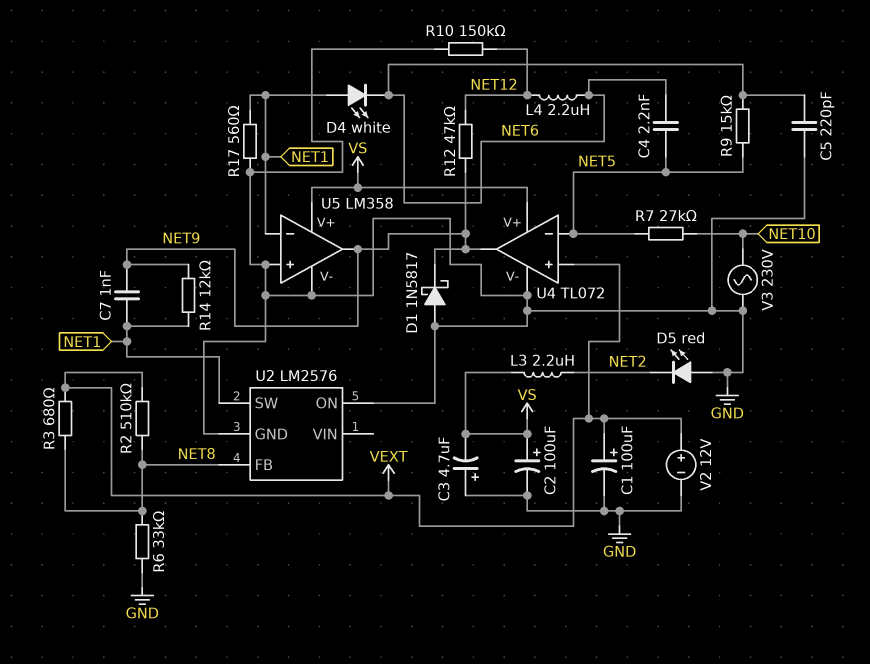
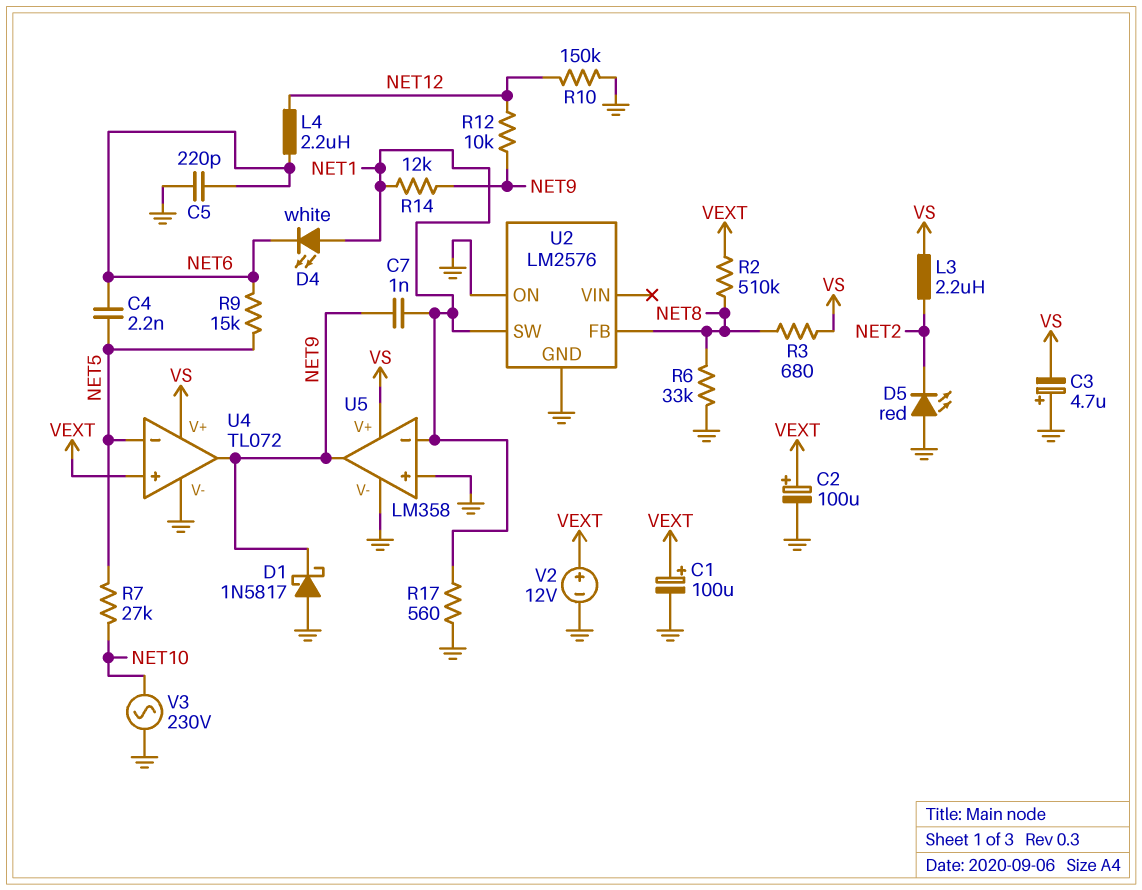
C2: 100uF (plus VS, minus GND) -> 100uF (plus VEXT, minus GND)
R3: 680 (NET8, VEXT) -> 680 (NET8, VS)
R12: 47k (NET9, NET12) -> 10k (NET9, NET12)

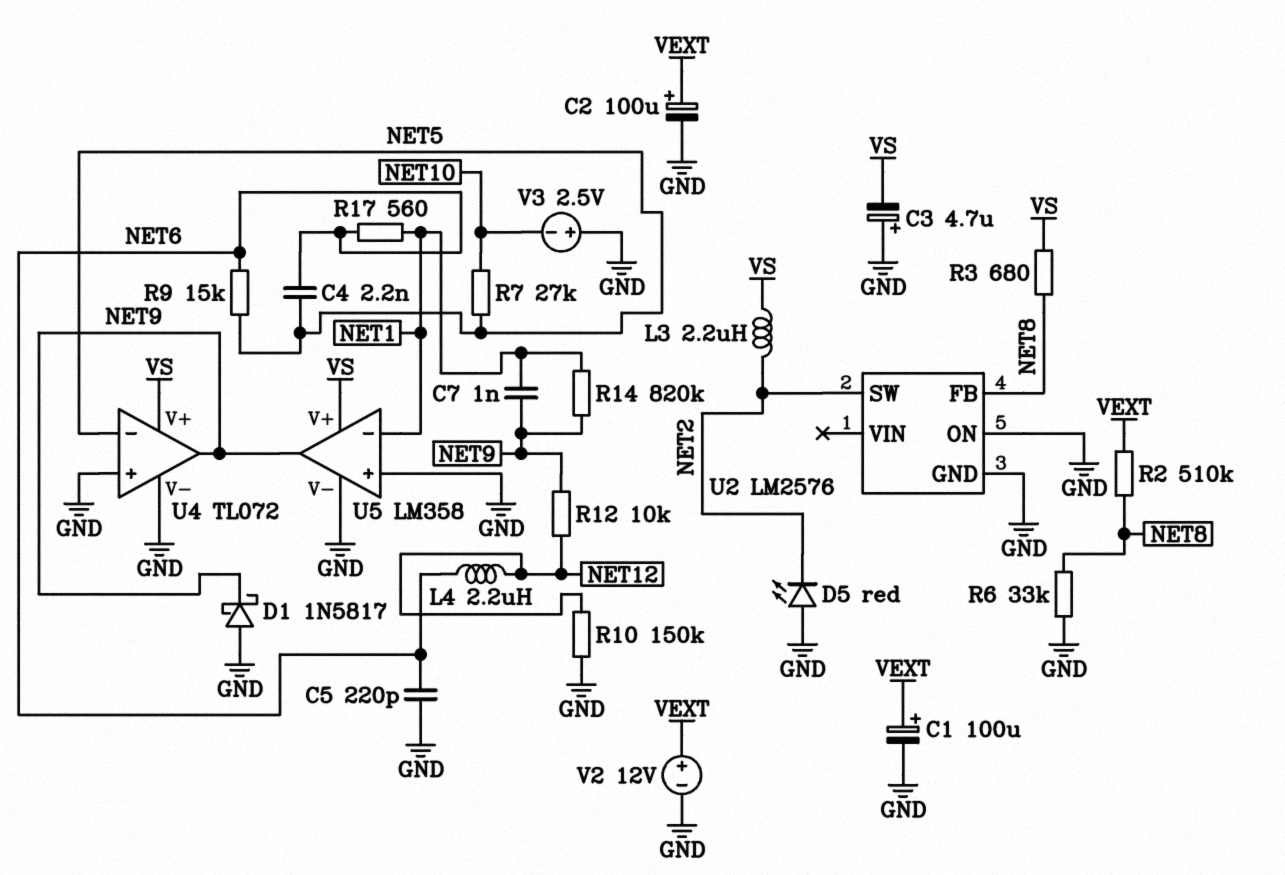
D4: LED white (A NET1, K NET6) -> none
R14: 12k (NET1, NET9) -> 820k (NET1, NET9)
R17: 560 (GND, NET1) -> 560 (NET1, NET6)
U2 pin SW: NET1 -> NET2
U4 pin in+: VEXT -> GND
V3: AC 230V (GND, NET10) -> 2.5V (plus GND, minus NET10)

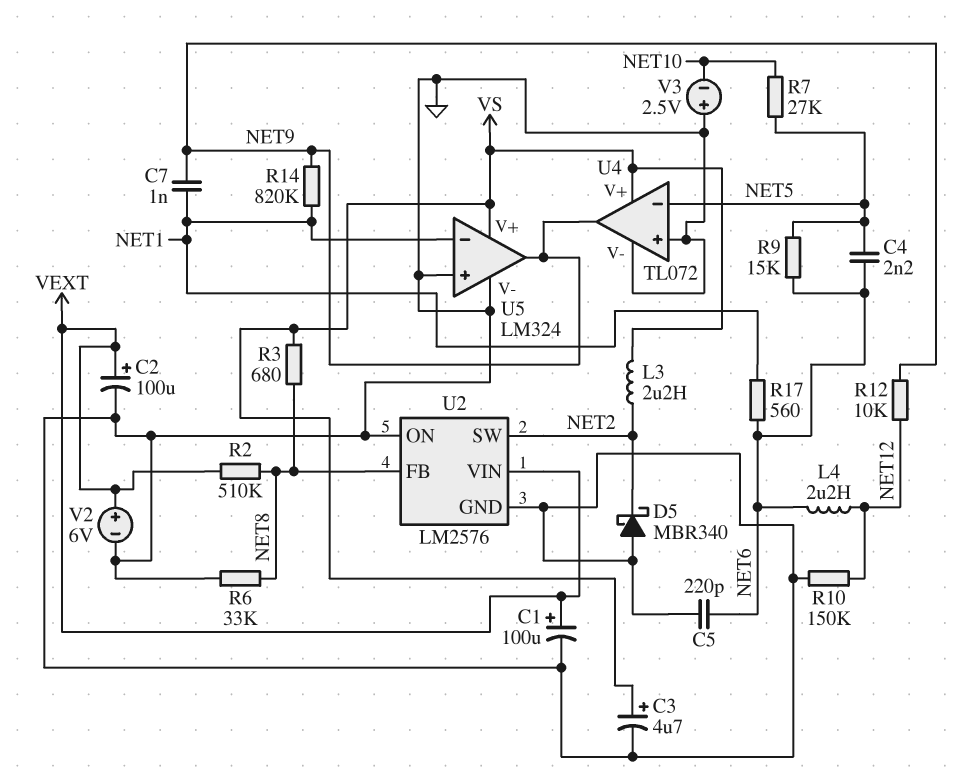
C3: 4.7uF (plus GND, minus VS) -> 4.7uF (plus VS, minus GND)
D1: schottky 1N5817 (A GND, K NET9) -> none
D5: LED red (A GND, K NET2) -> schottky MBR340 (A GND, K NET2)
U2 pin VIN: none -> VEXT
U5: LM358 -> LM324
V2: 12V (plus VEXT, minus GND) -> 6V (plus VEXT, minus GND)

